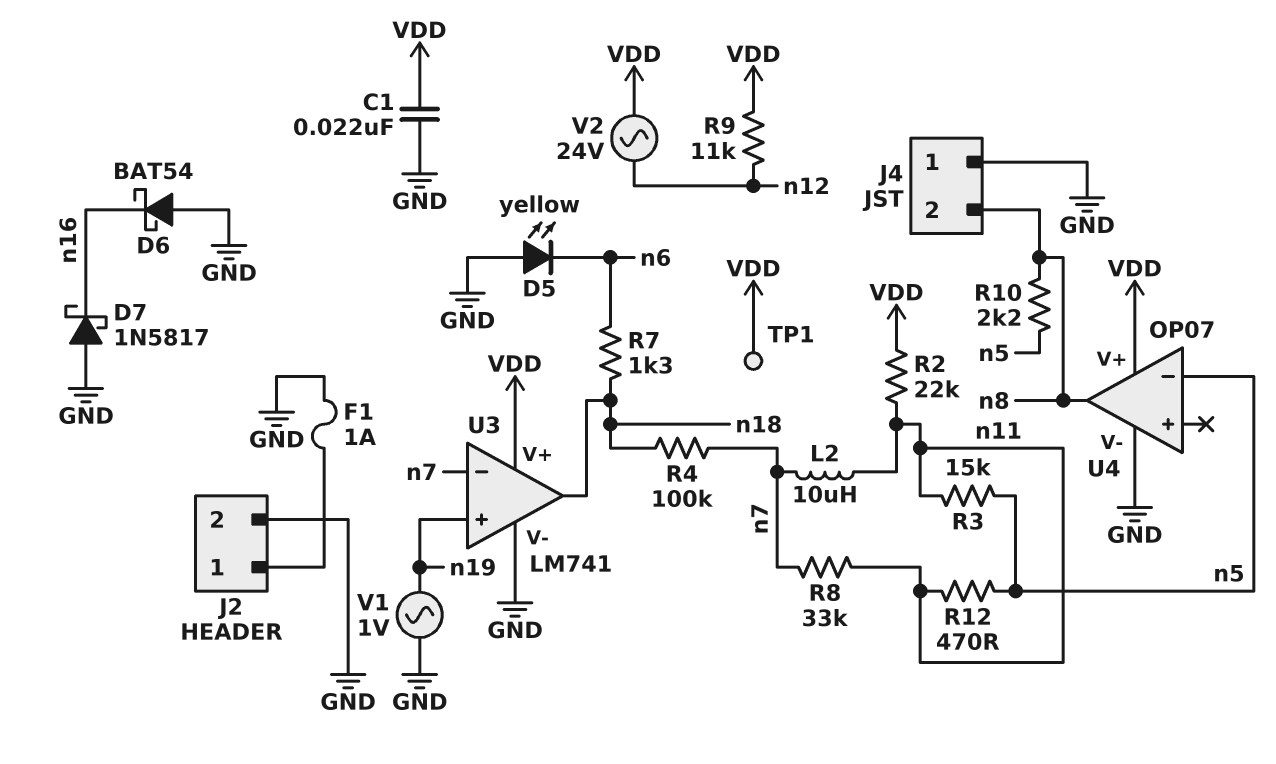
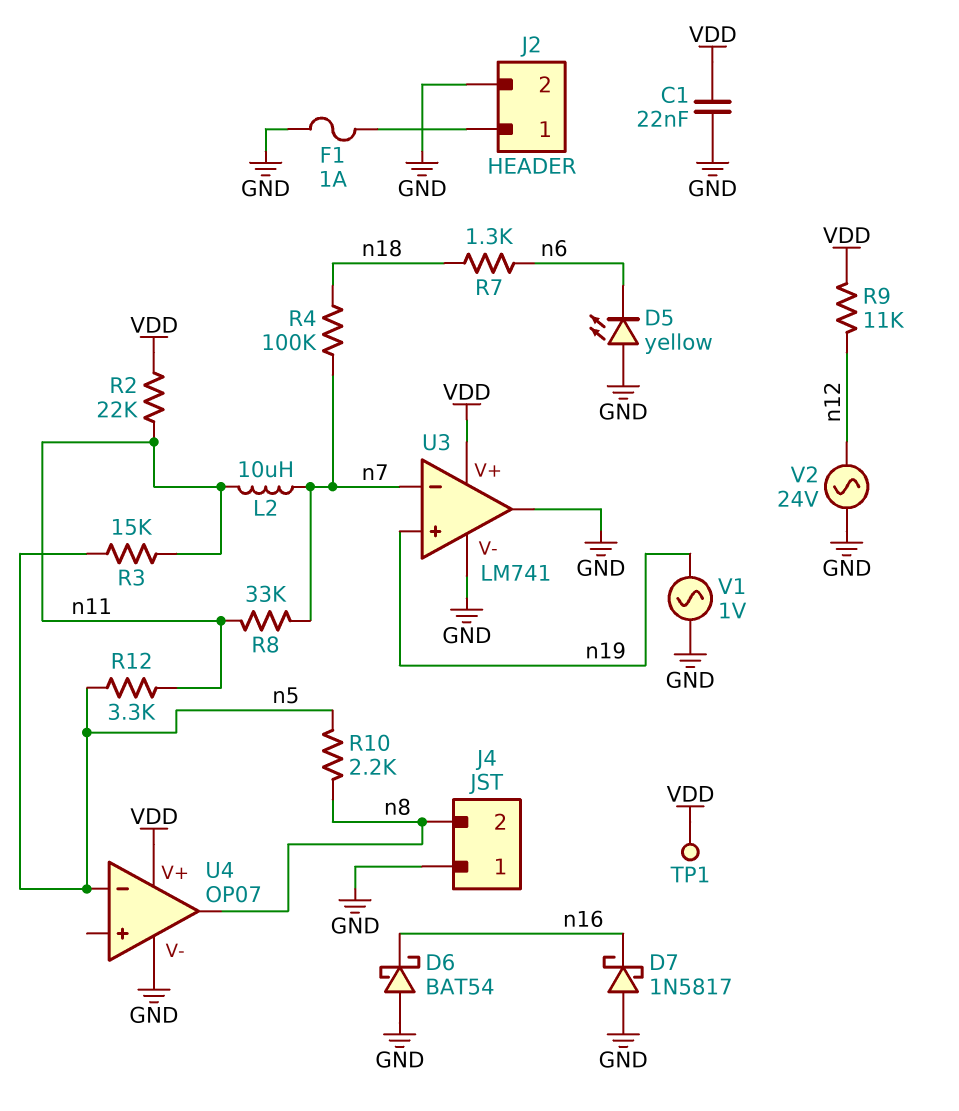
R12: 470 (n5, n11) -> 3.3k (n5, n11)
U3 pin out: n18 -> GND
V2: AC 24V (VDD, n12) -> AC 24V (GND, n12)

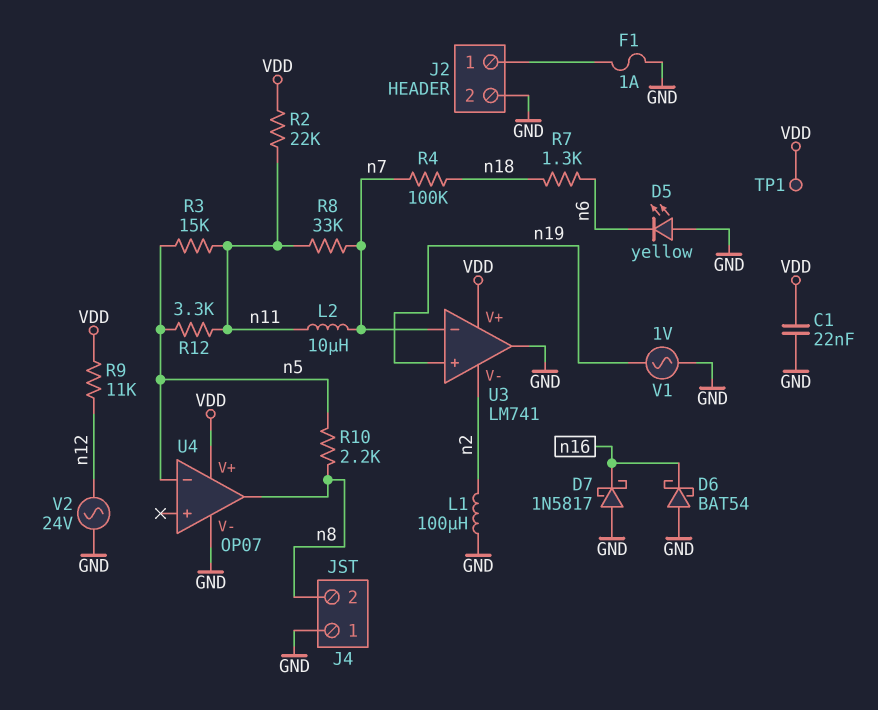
L1: none -> 100uH (GND, n2)
U3 pin V-: GND -> n2

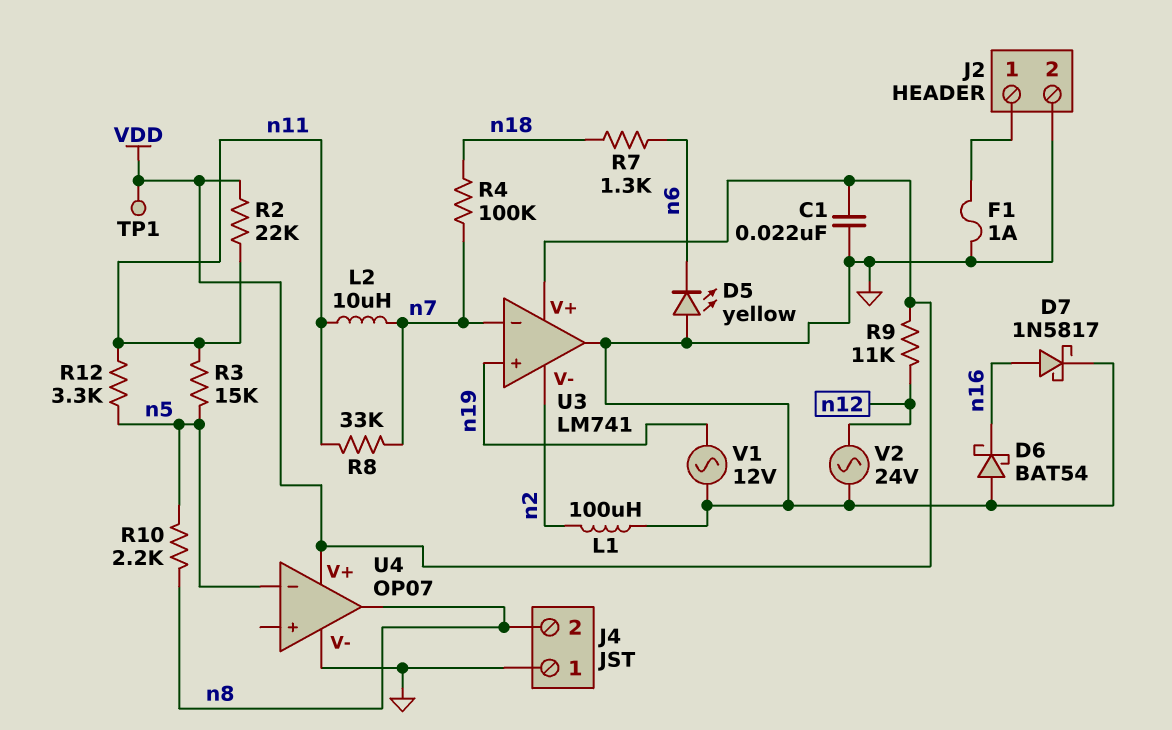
D7: schottky 1N5817 (A GND, K n16) -> schottky 1N5817 (A n16, K GND)
V1: AC 1V (GND, n19) -> AC 12V (GND, n19)

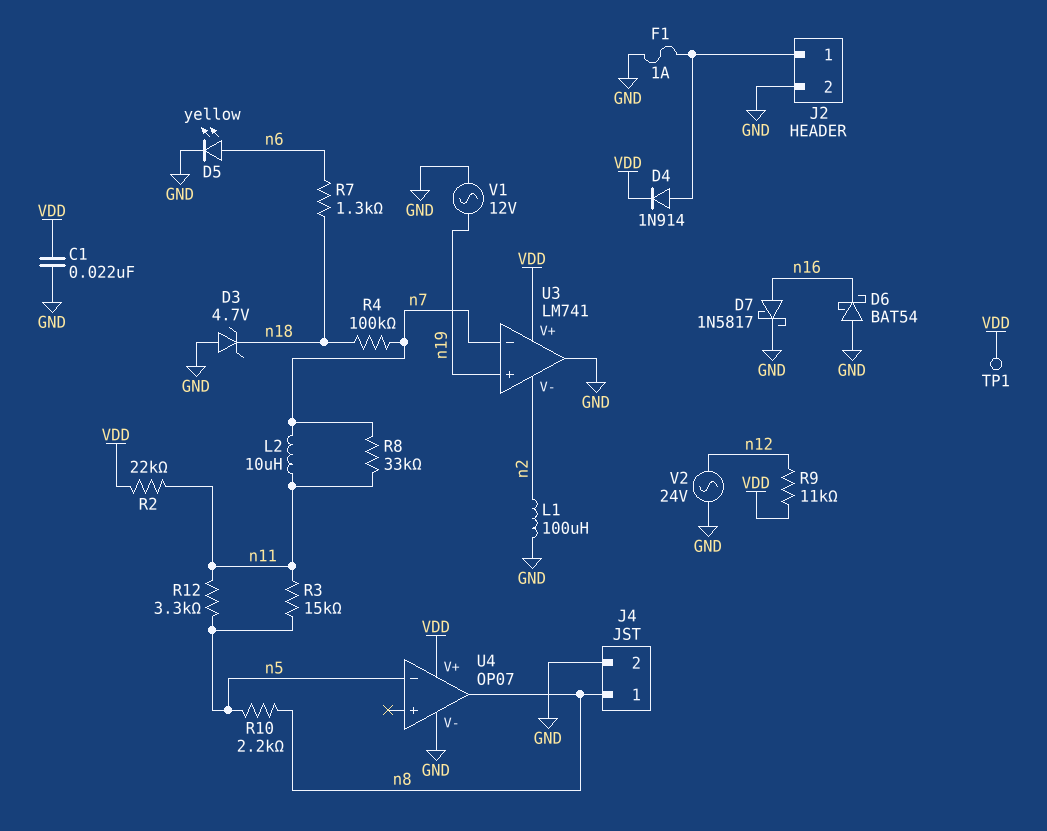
D3: none -> zener 4.7V (A GND, K n18)
D4: none -> diode 1N914 (A J2/1, K VDD)
D5: LED yellow (A GND, K n6) -> LED yellow (A n6, K GND)
J4 pin 1: GND -> n8
J4 pin 2: n8 -> GND

